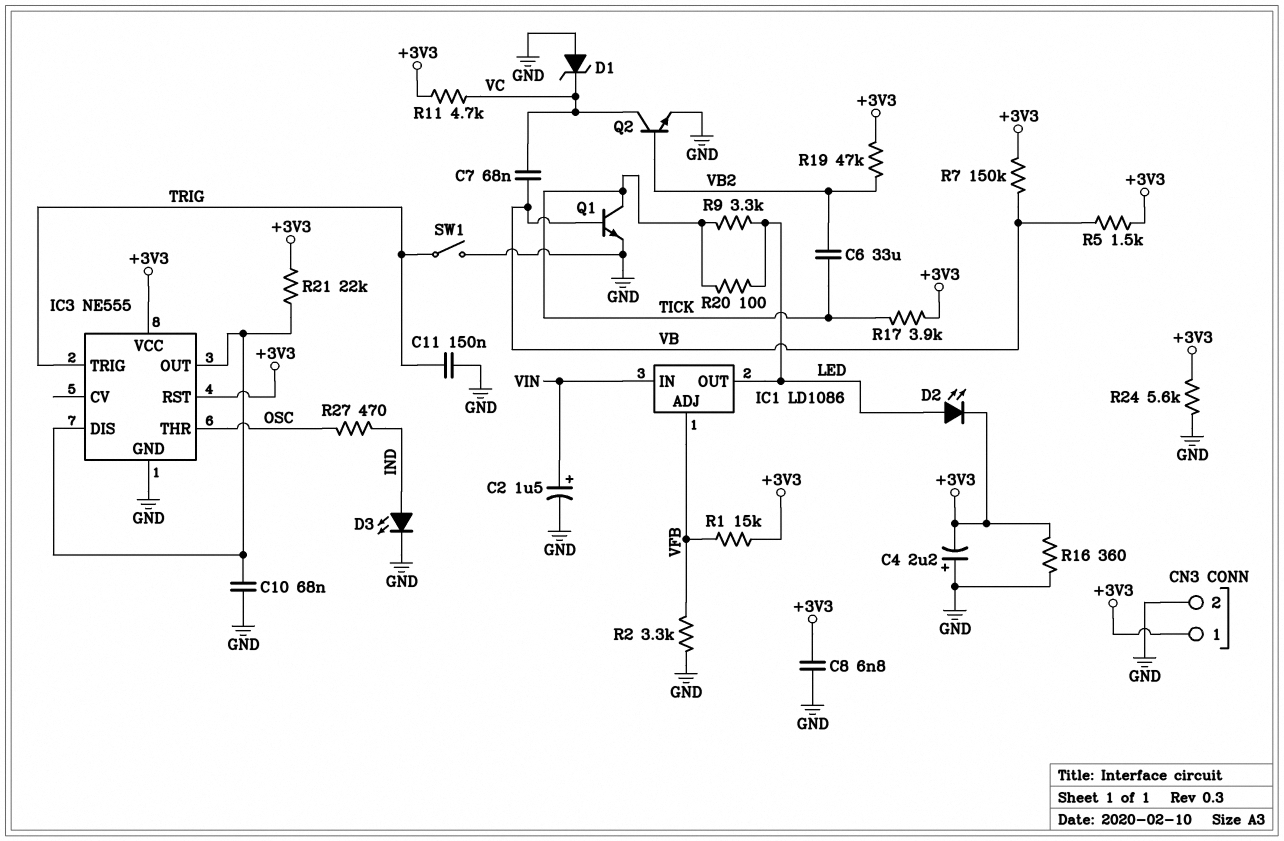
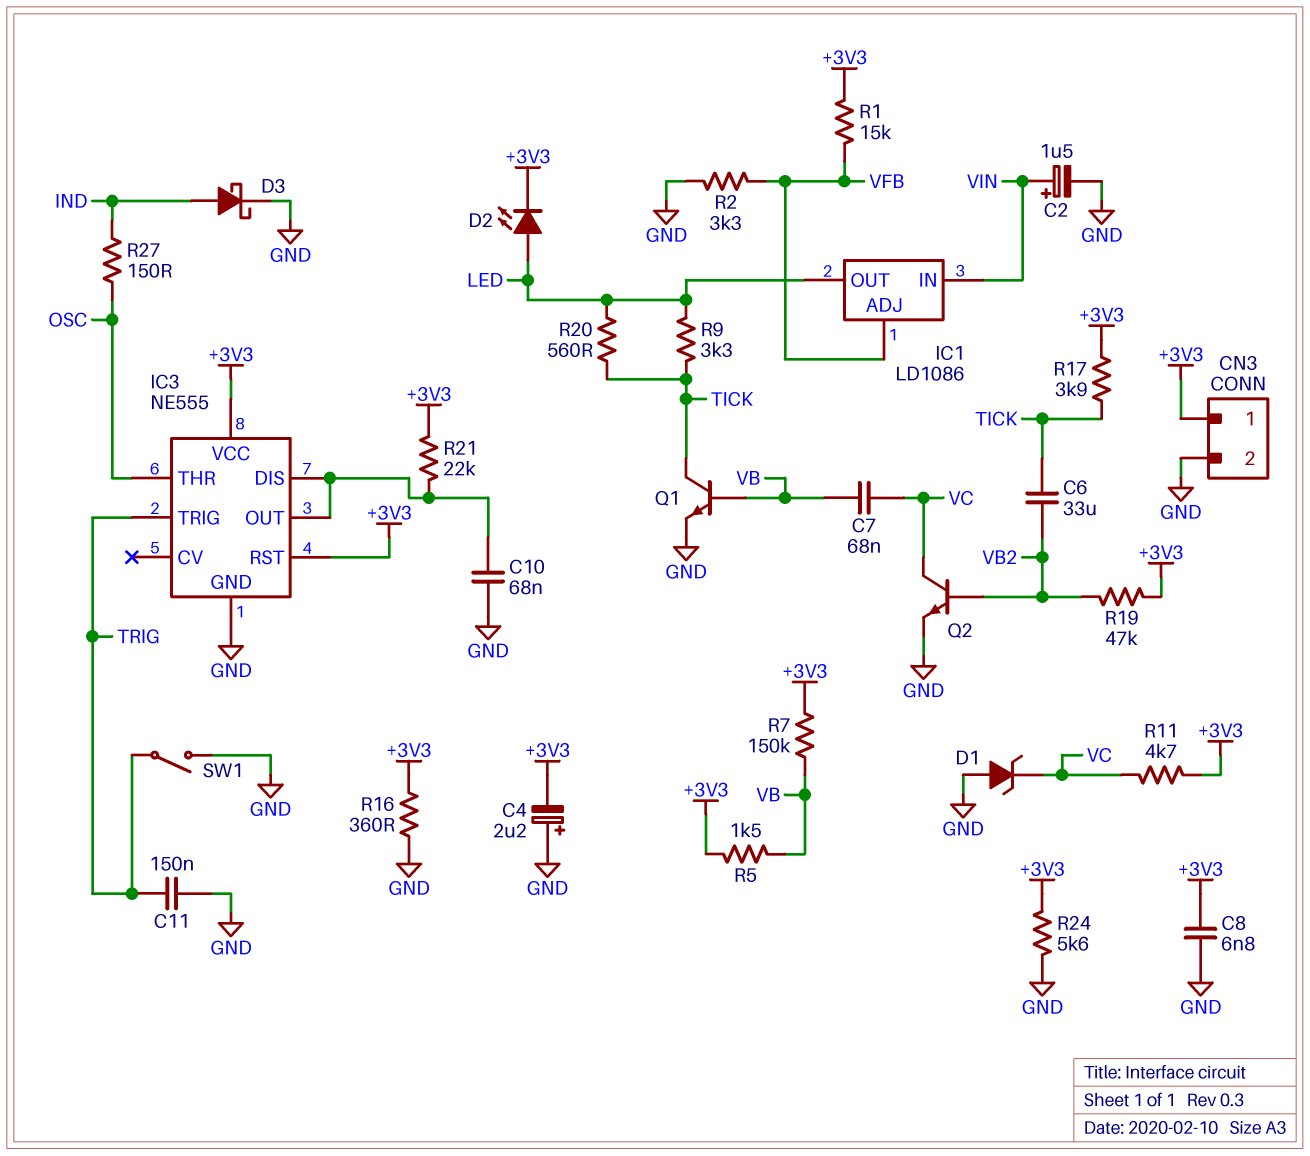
D3: LED (A IND, K GND) -> schottky (A IND, K GND)
R20: 100 (LED, TICK) -> 560 (LED, TICK)
R27: 470 (IND, OSC) -> 150 (IND, OSC)

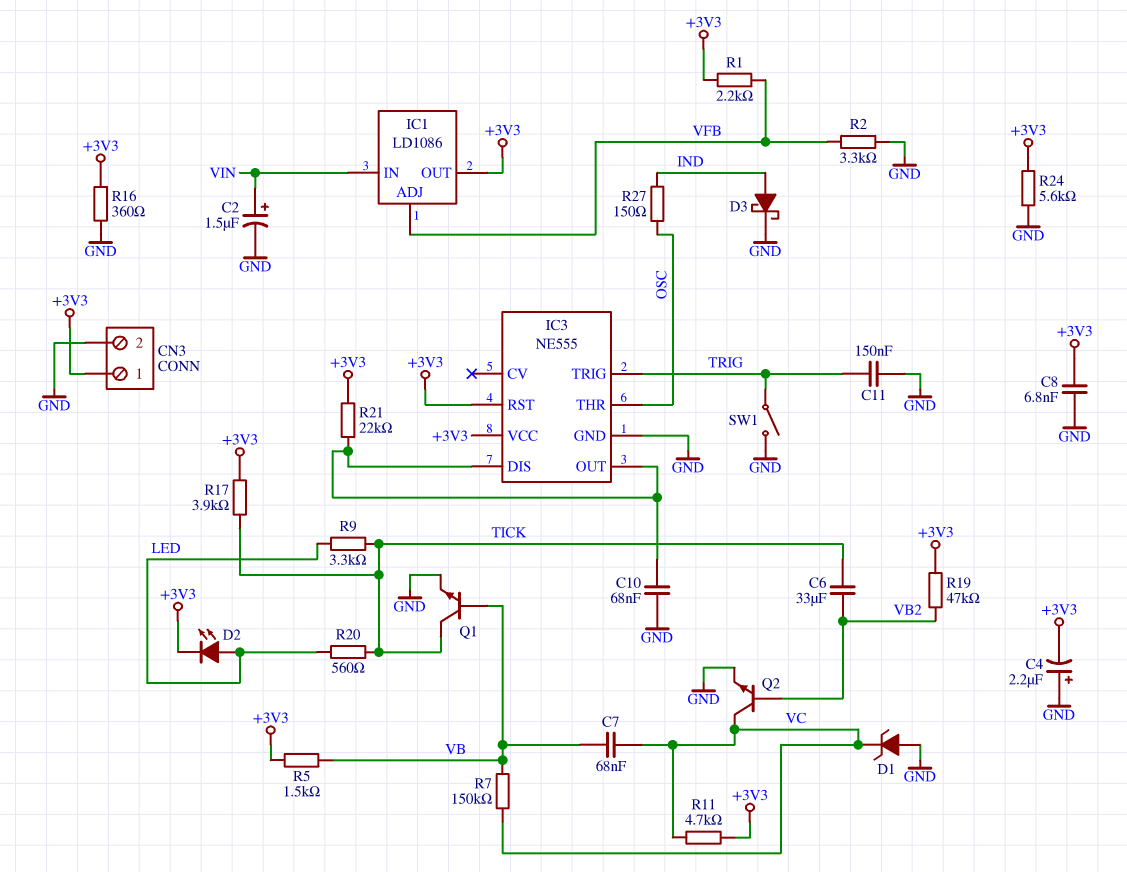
IC1 pin OUT: LED -> +3V3
R1: 15k (+3V3, VFB) -> 2.2k (+3V3, VFB)
R7: 150k (+3V3, VB) -> 150k (VB, VC)

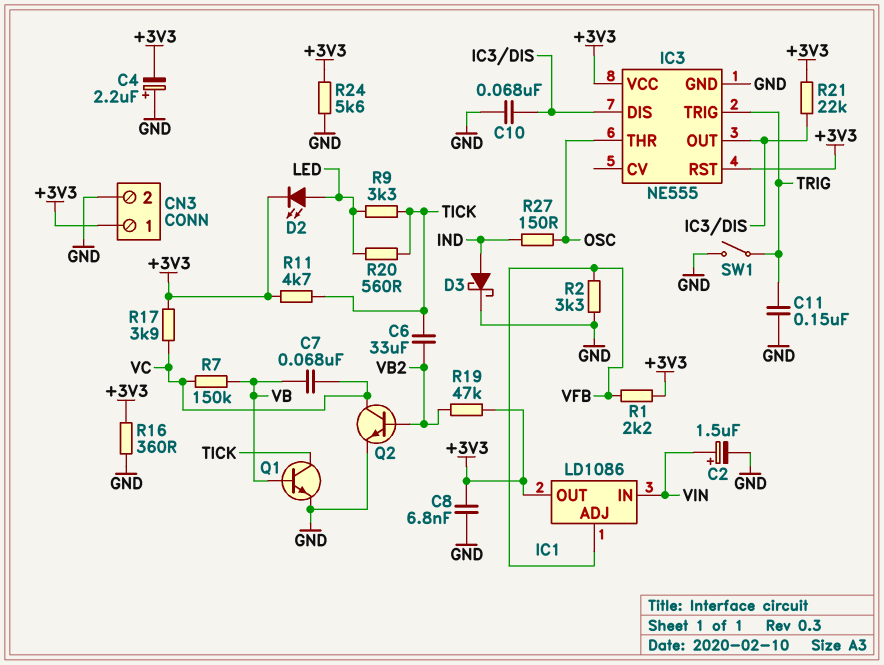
D1: zener (A GND, K VC) -> none
R5: 1.5k (+3V3, VB) -> none
R11: 4.7k (+3V3, VC) -> 4.7k (+3V3, TICK)
R17: 3.9k (+3V3, TICK) -> 3.9k (+3V3, VC)

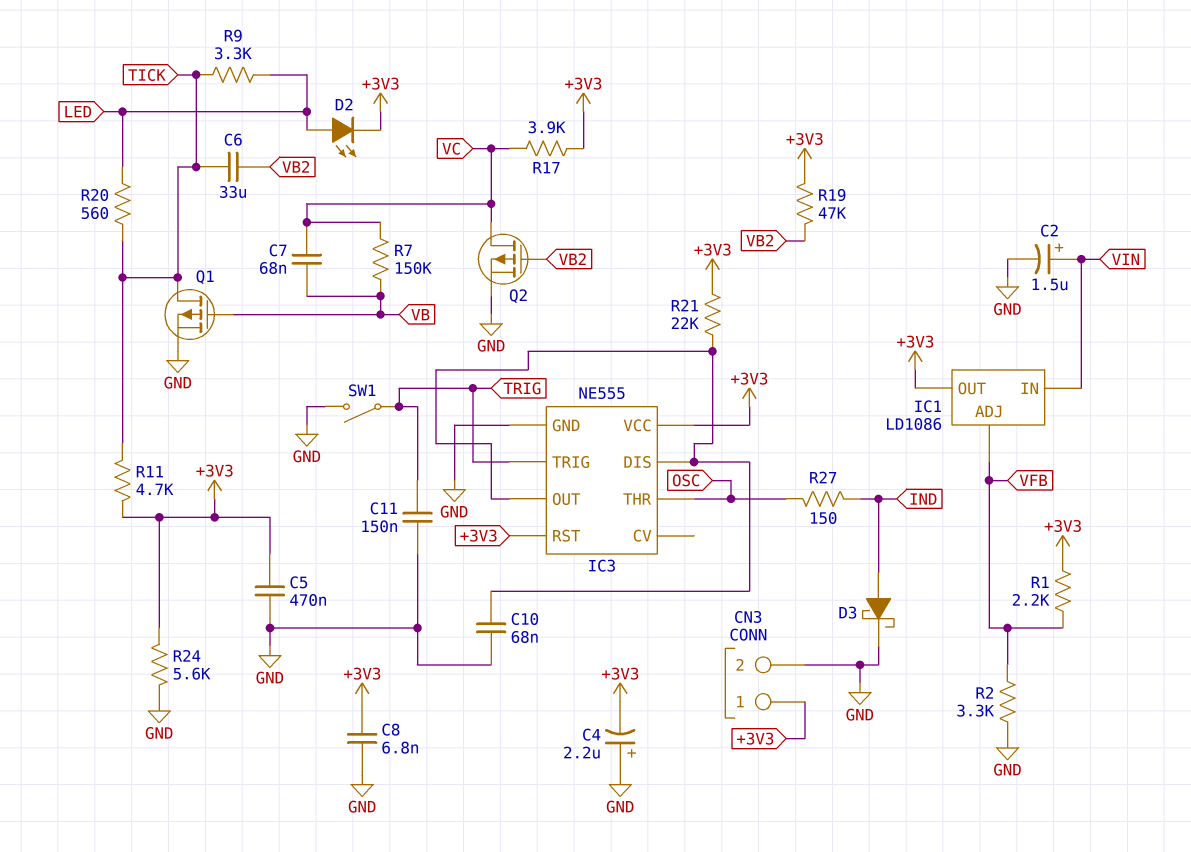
C5: none -> 470nF (+3V3, GND)
Q1: NPN (B VB, C TICK, E GND) -> PMOS (G VB, D TICK, S GND)
Q2: NPN (B VB2, C VC, E GND) -> PMOS (G VB2, D VC, S GND)
R16: 360 (+3V3, GND) -> none

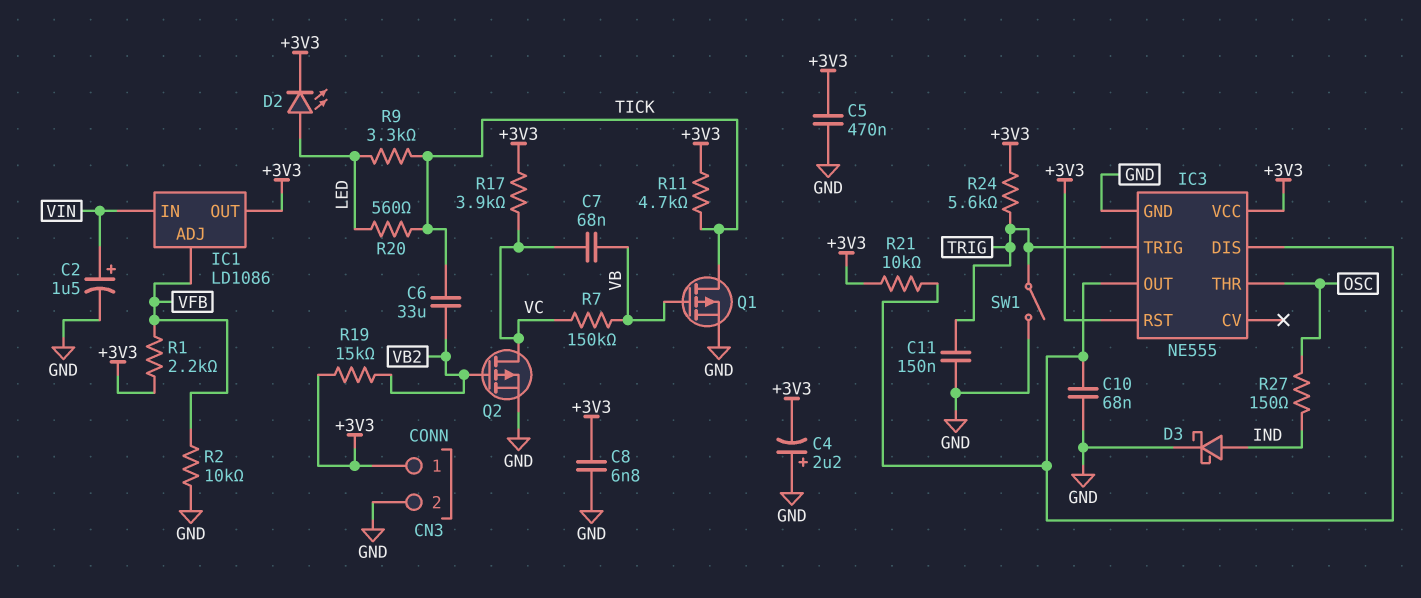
R2: 3.3k (GND, VFB) -> 10k (GND, VFB)
R19: 47k (+3V3, VB2) -> 15k (+3V3, VB2)
R21: 22k (+3V3, IC3/DIS) -> 10k (+3V3, IC3/DIS)
R24: 5.6k (+3V3, GND) -> 5.6k (+3V3, TRIG)

